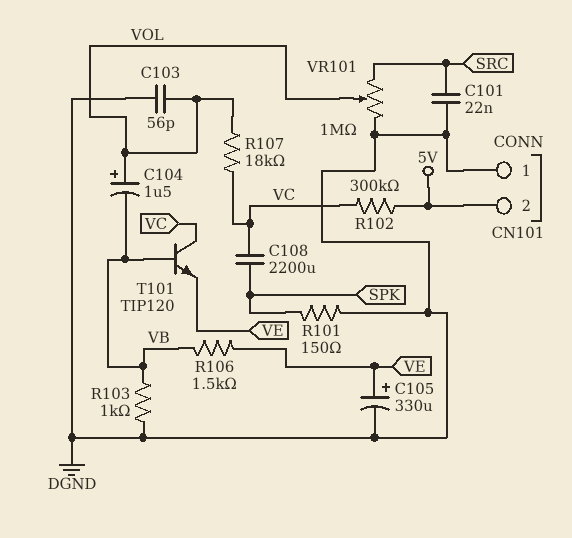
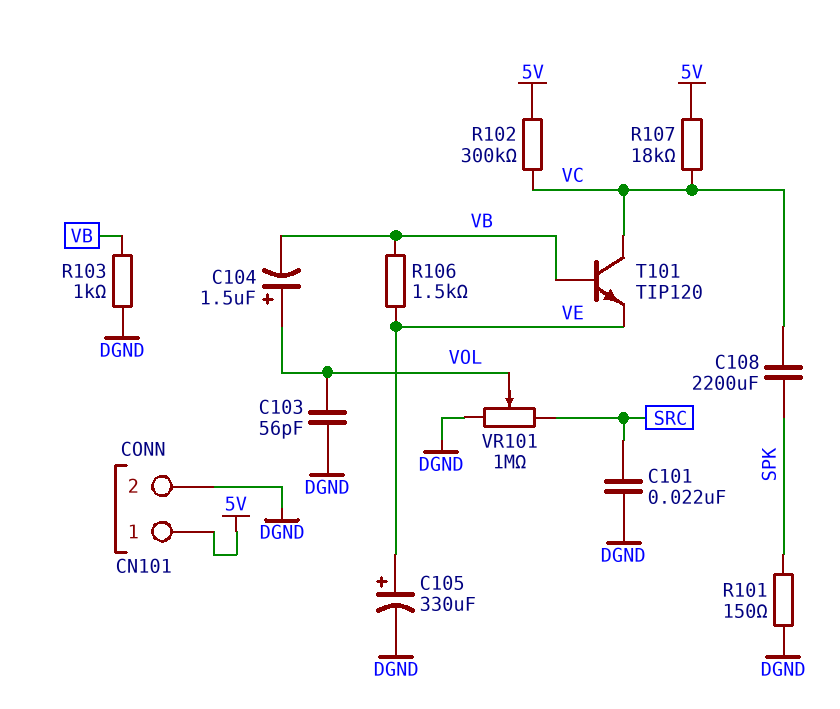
CN101 pin 1: DGND -> 5V
CN101 pin 2: 5V -> DGND
R107: 18k (VC, VOL) -> 18k (5V, VC)

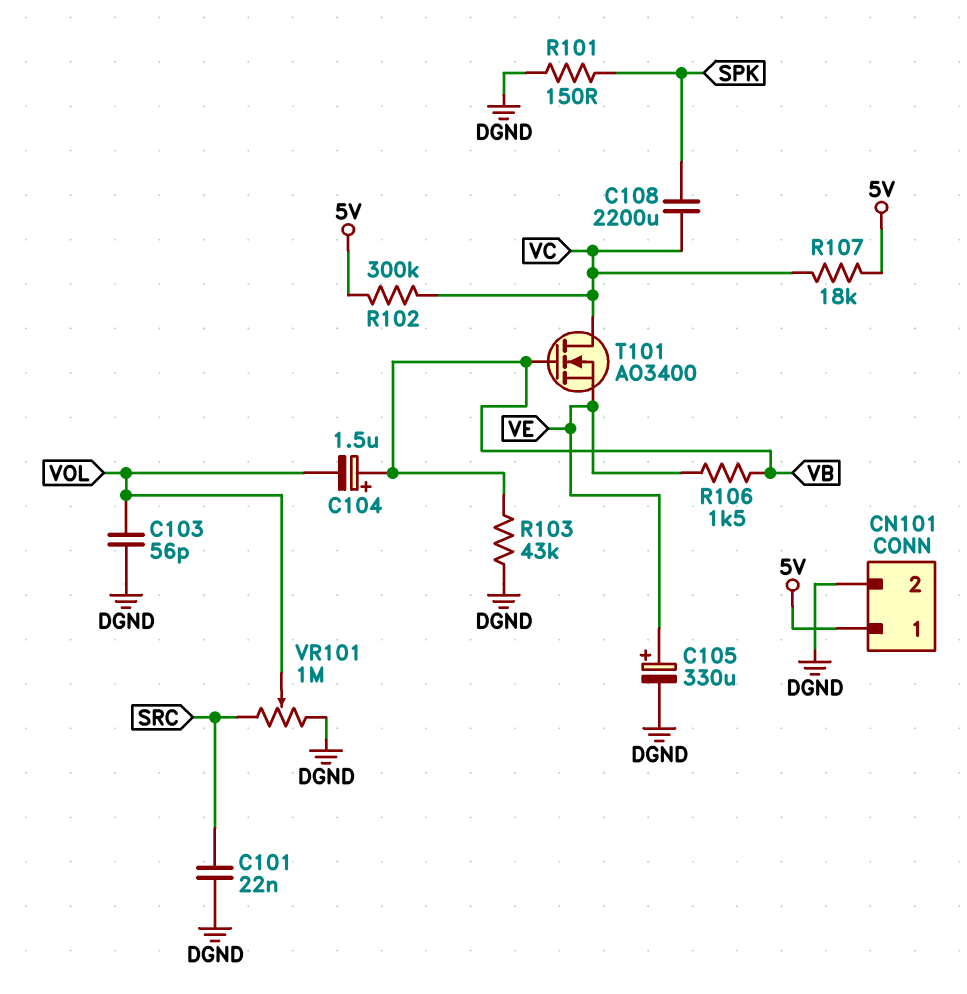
C104: 1.5uF (plus VOL, minus VB) -> 1.5uF (plus VB, minus VOL)
R103: 1k (DGND, VB) -> 43k (DGND, VB)
T101: NPN TIP120 (B VB, C VC, E VE) -> NMOS AO3400 (G VB, D VC, S VE)

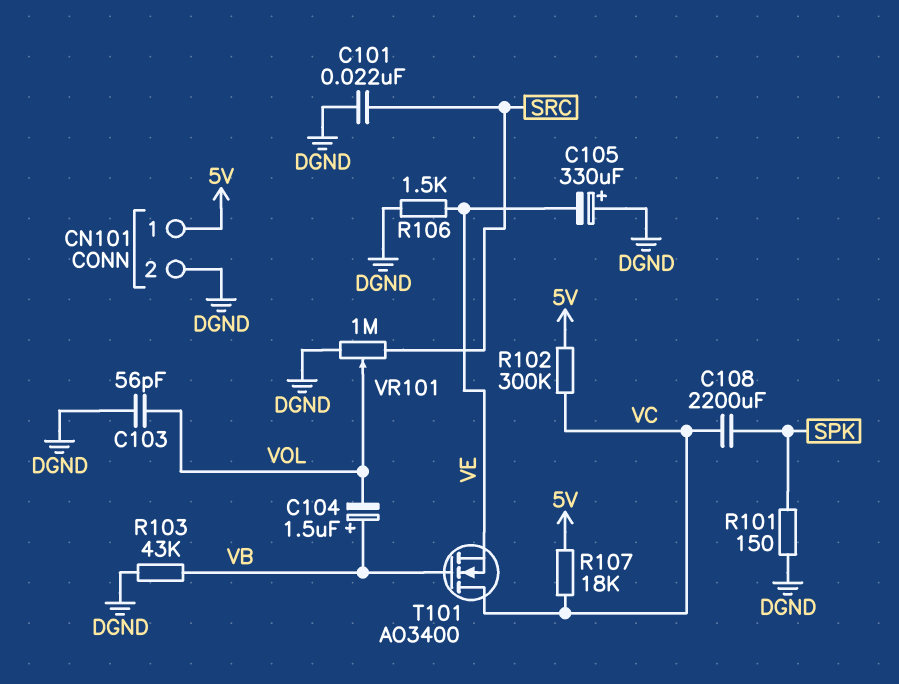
C105: 330uF (plus VE, minus DGND) -> 330uF (plus DGND, minus VE)
R106: 1.5k (VB, VE) -> 1.5k (DGND, VE)

